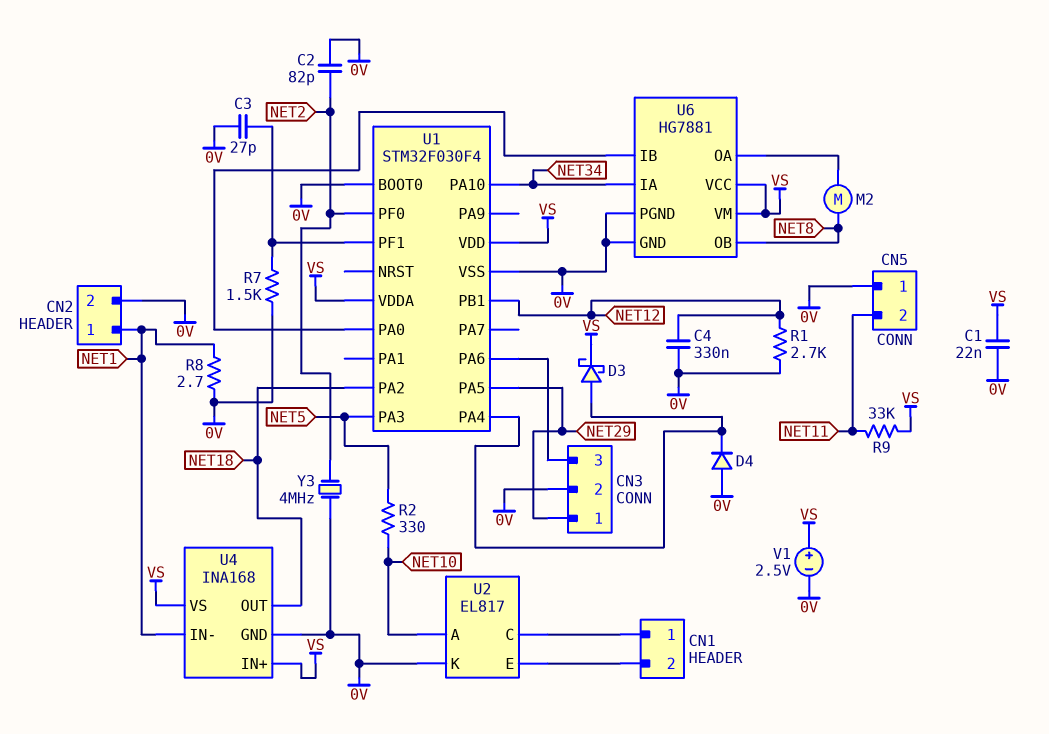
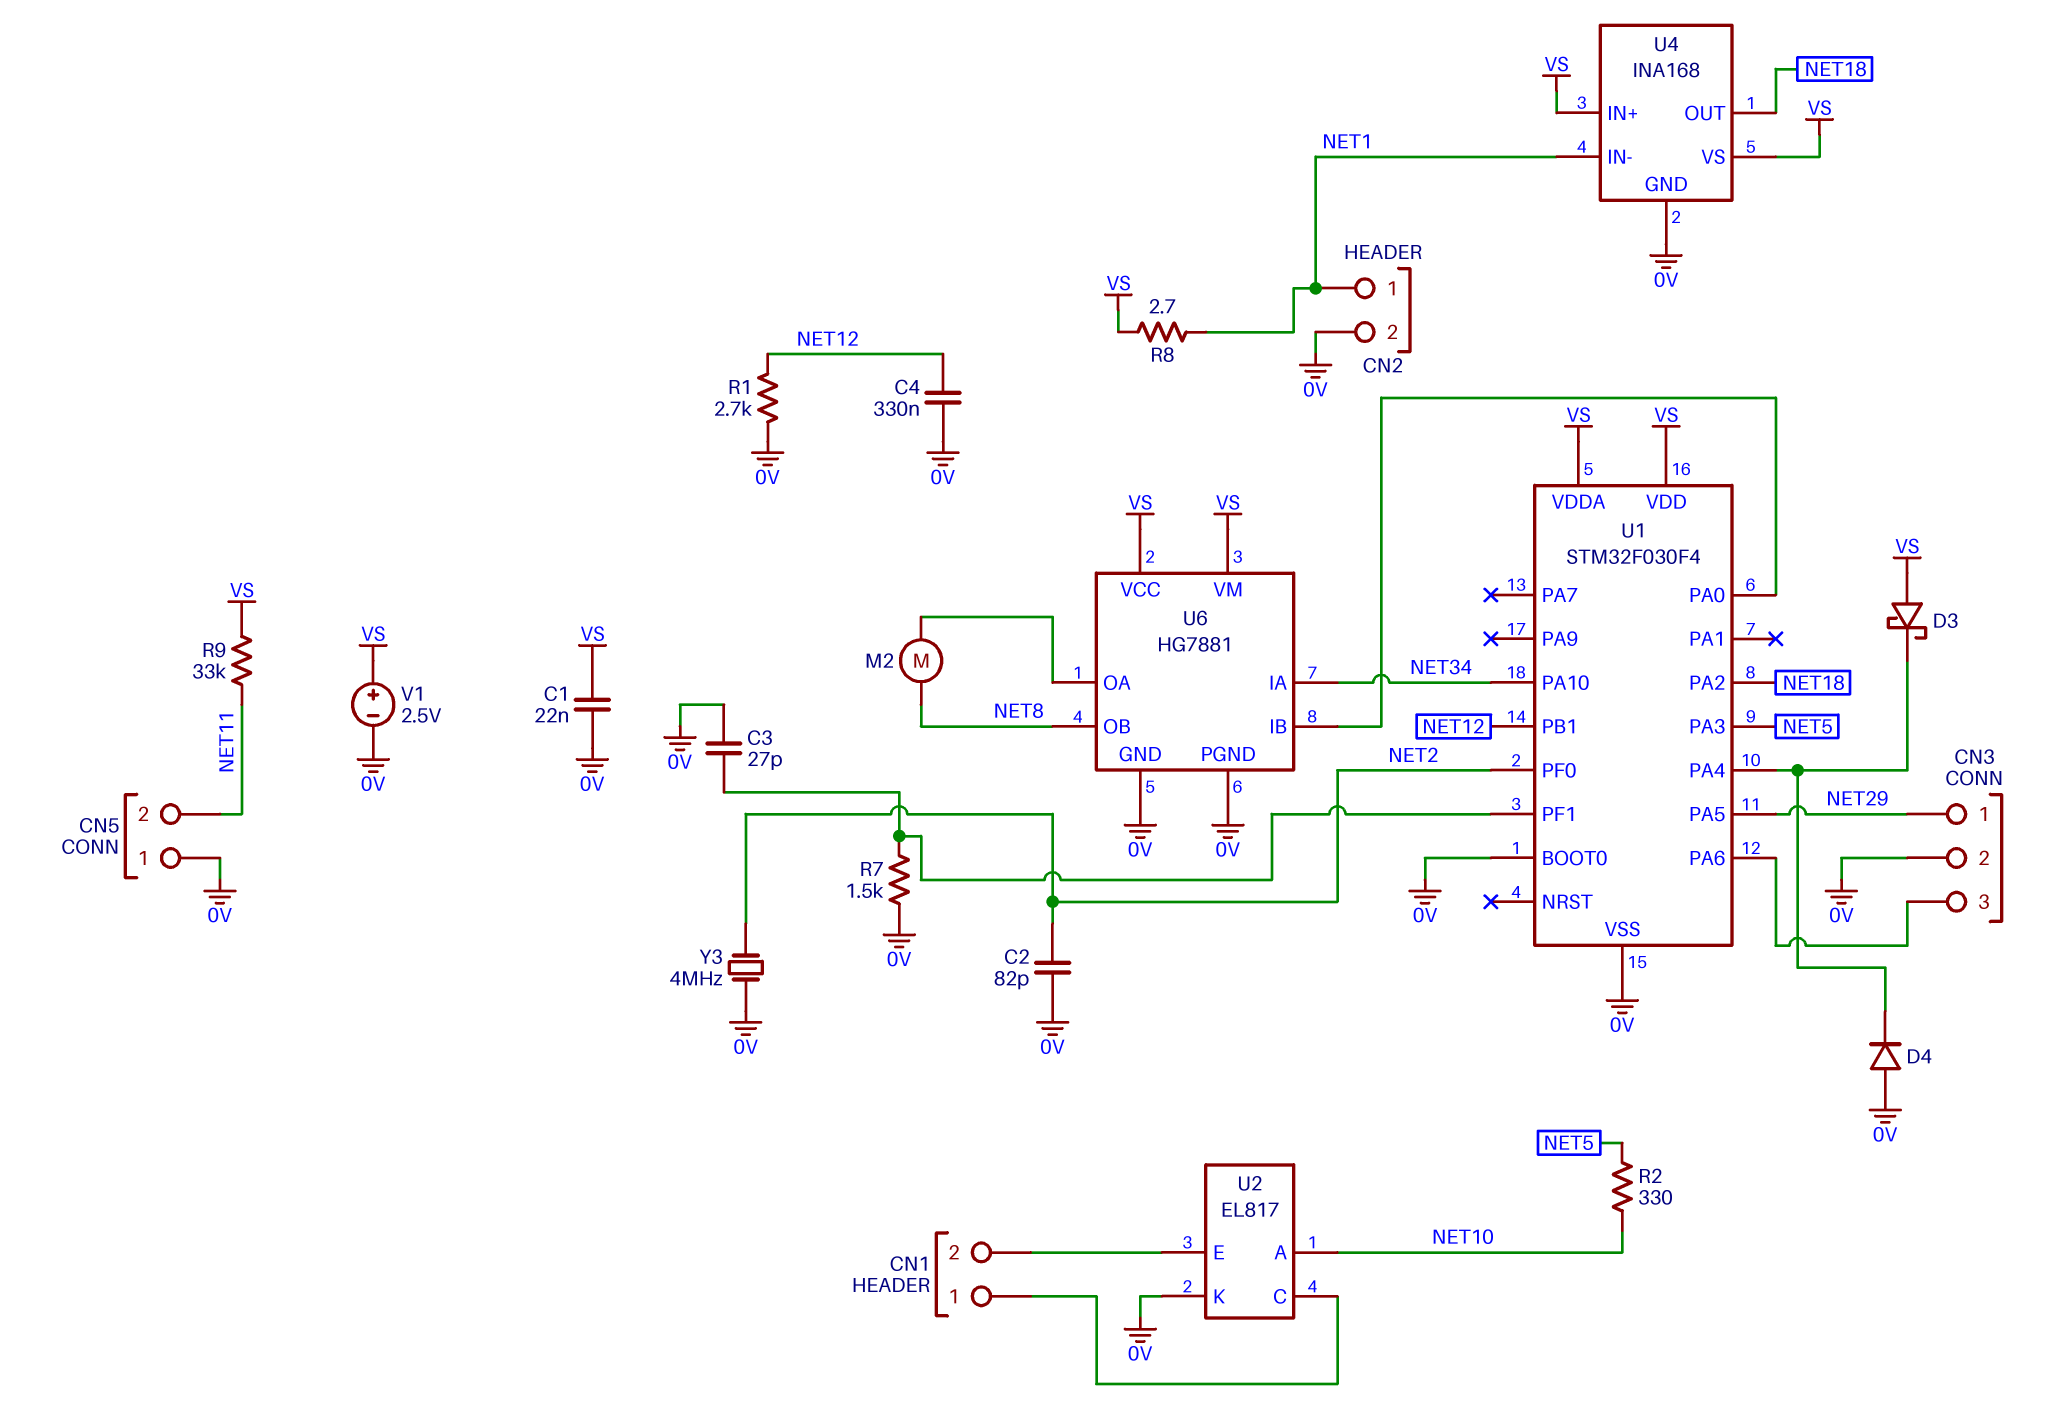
D3: schottky (A U1/PA4, K VS) -> schottky (A VS, K U1/PA4)
R8: 2.7 (0V, NET1) -> 2.7 (NET1, VS)

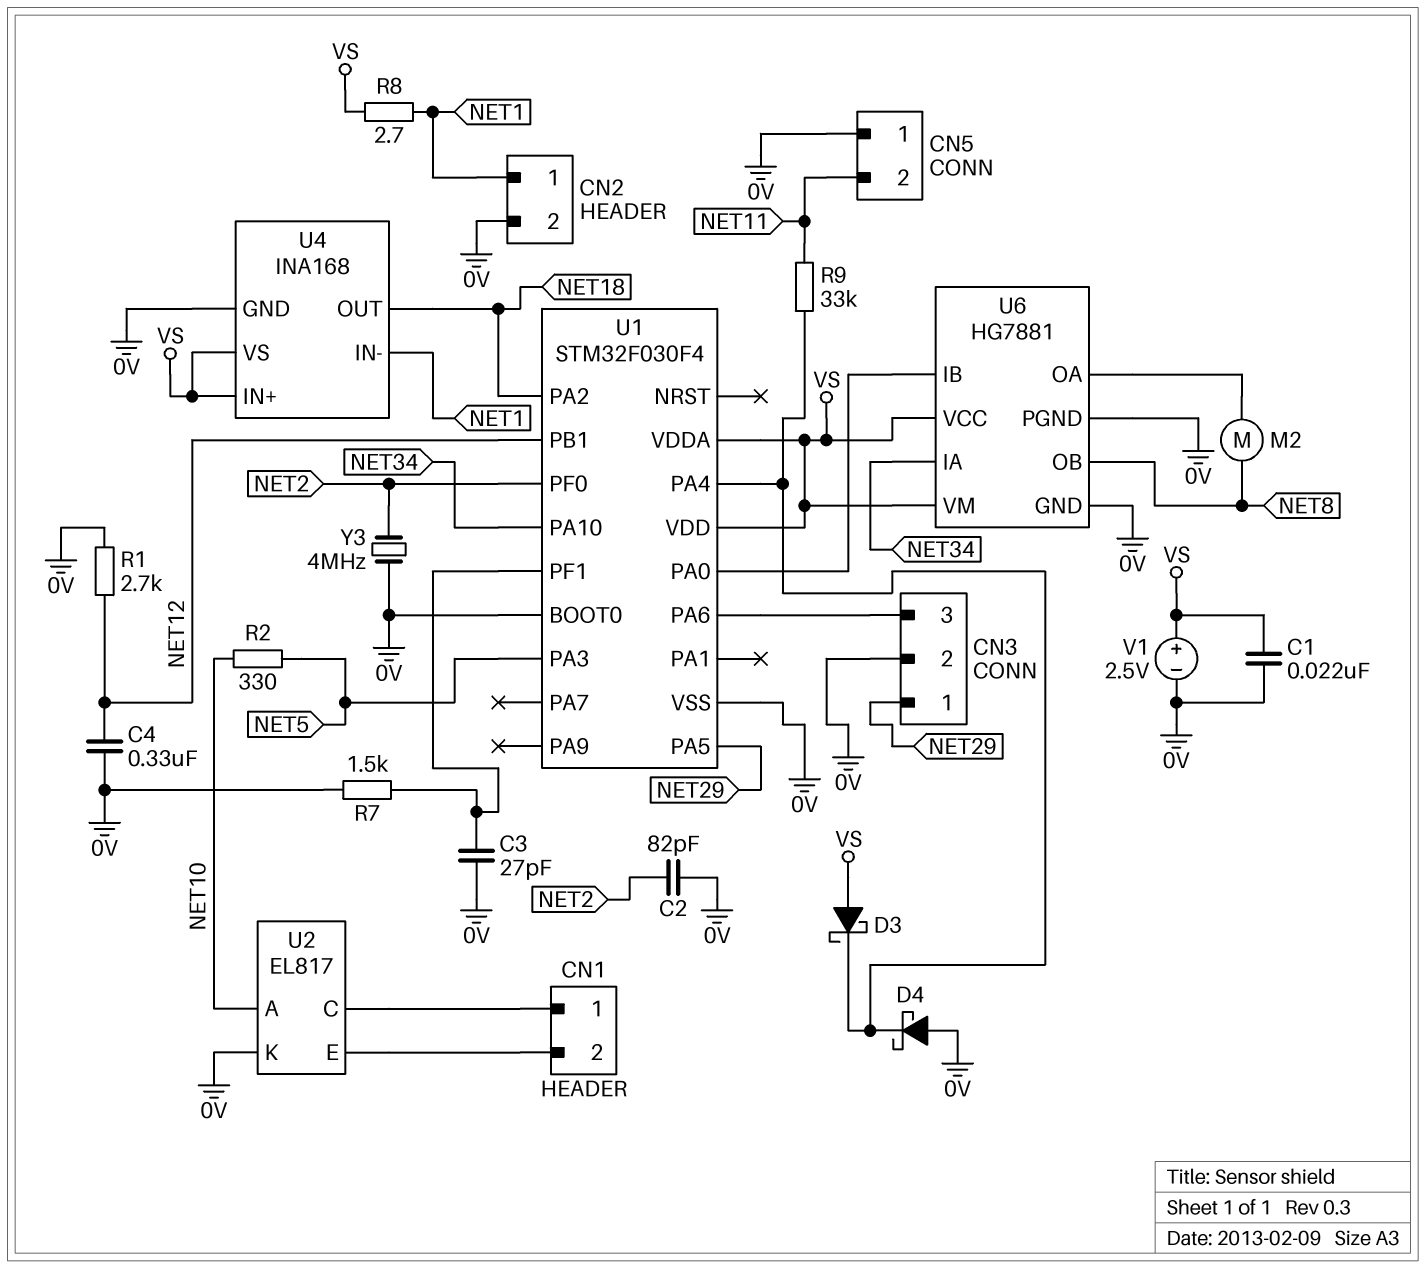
D4: diode (A 0V, K U1/PA4) -> schottky (A 0V, K U1/PA4)
R9: 33k (NET11, VS) -> 33k (NET11, U1/PA4)

